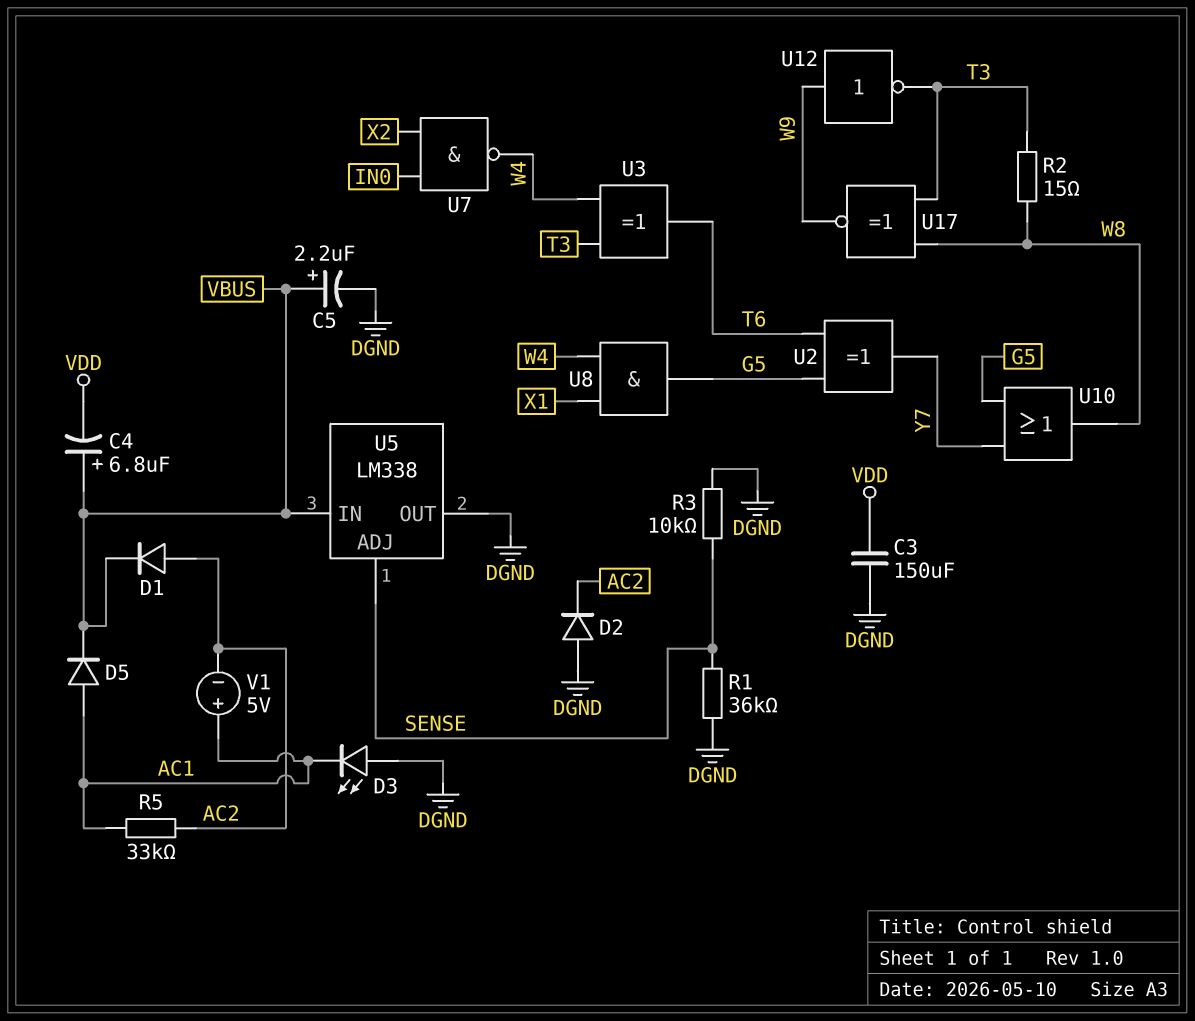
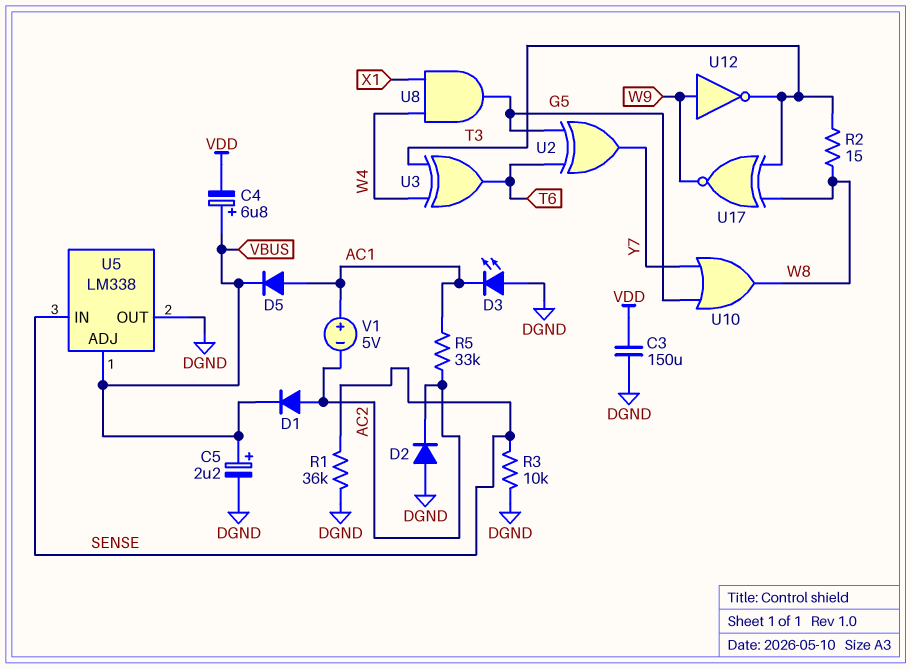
U5 pin ADJ: SENSE -> VBUS
U5 pin IN: VBUS -> SENSE
U7: NAND (in IN0, in X2, out W4) -> none

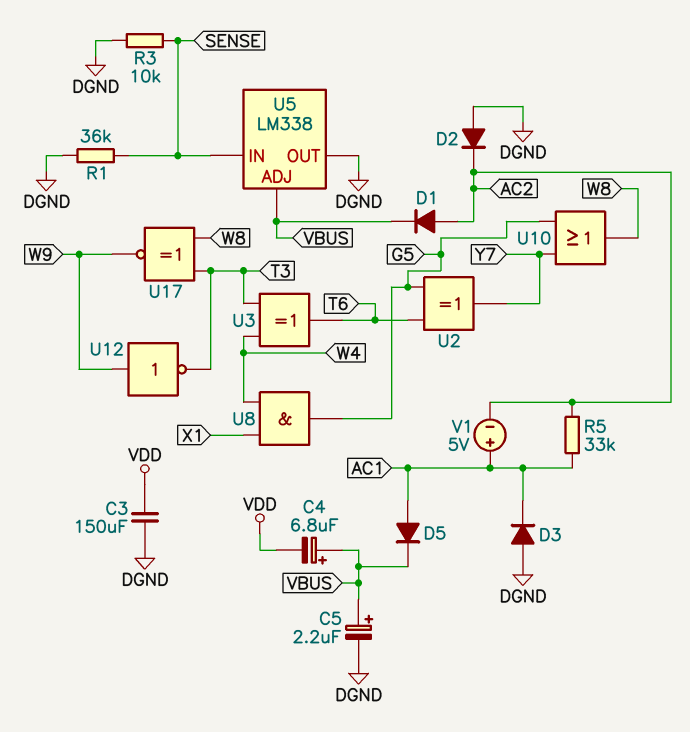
D3: LED (A DGND, K AC1) -> diode (A DGND, K AC1)
R2: 15 (T3, W8) -> none

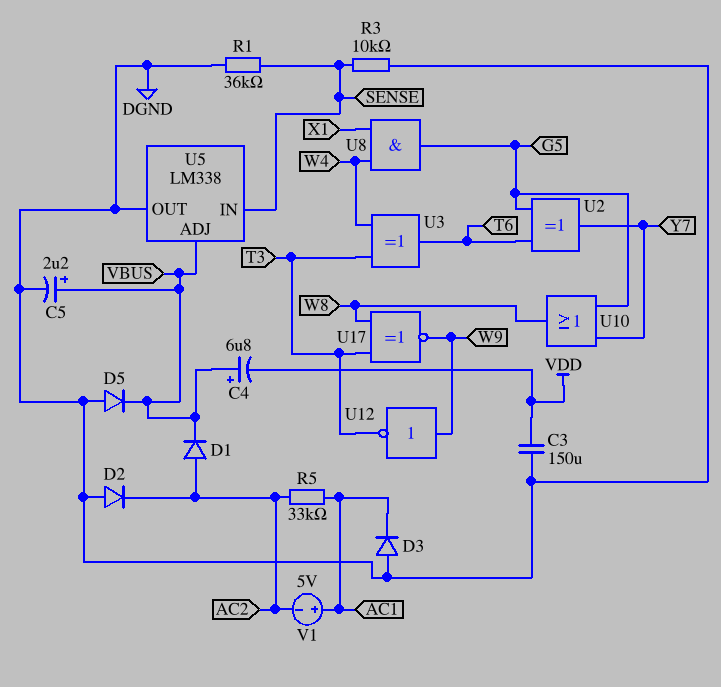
D5: diode (A AC1, K VBUS) -> diode (A DGND, K VBUS)

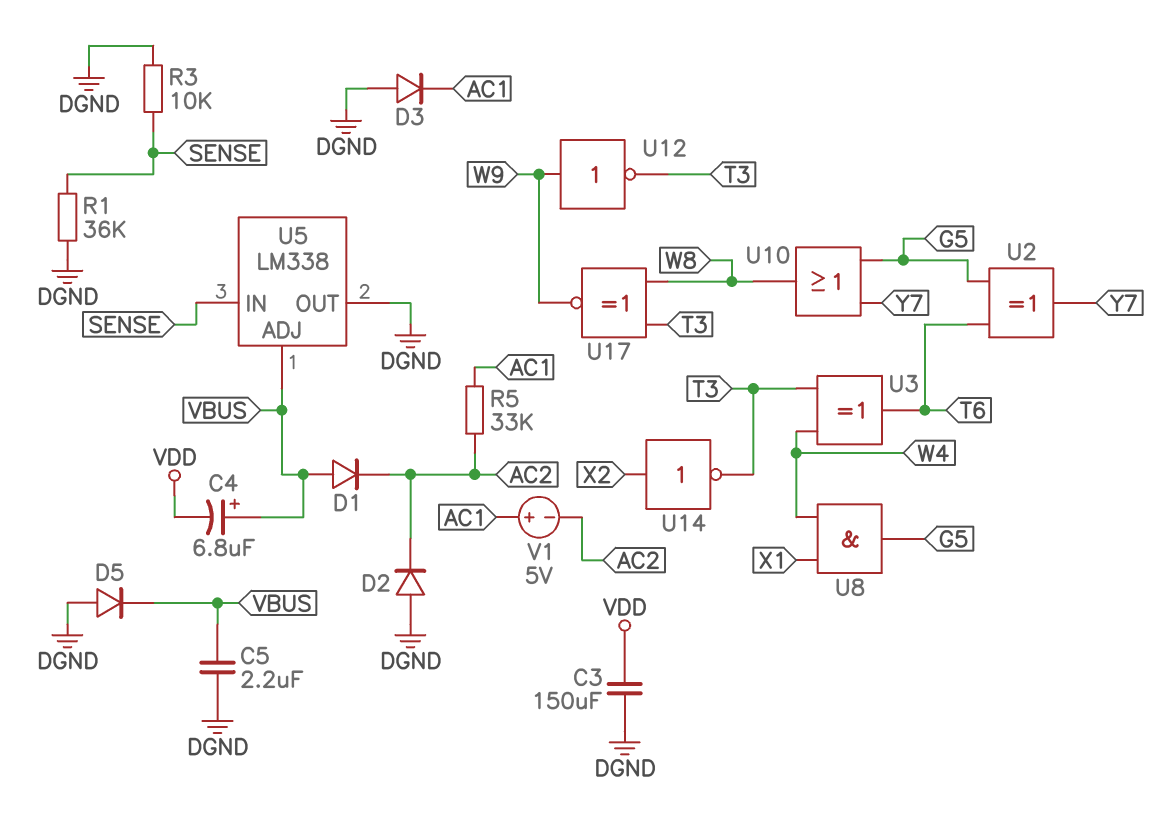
C5: 2.2uF (plus VBUS, minus DGND) -> 2.2uF (DGND, VBUS)
D1: diode (A AC2, K VBUS) -> diode (A VBUS, K AC2)
U14: none -> NOT (in X2, out T3)

